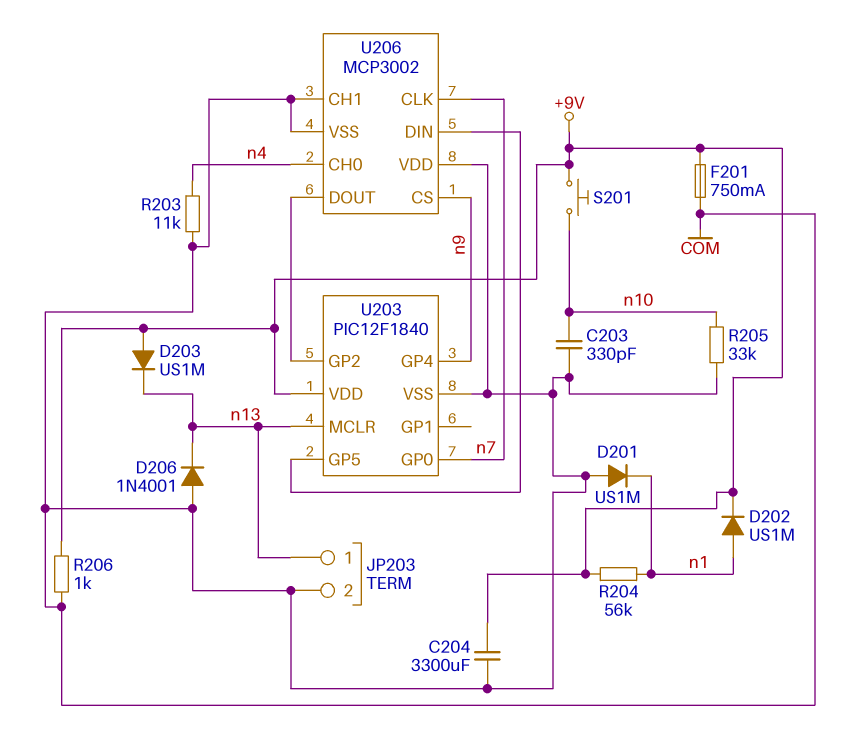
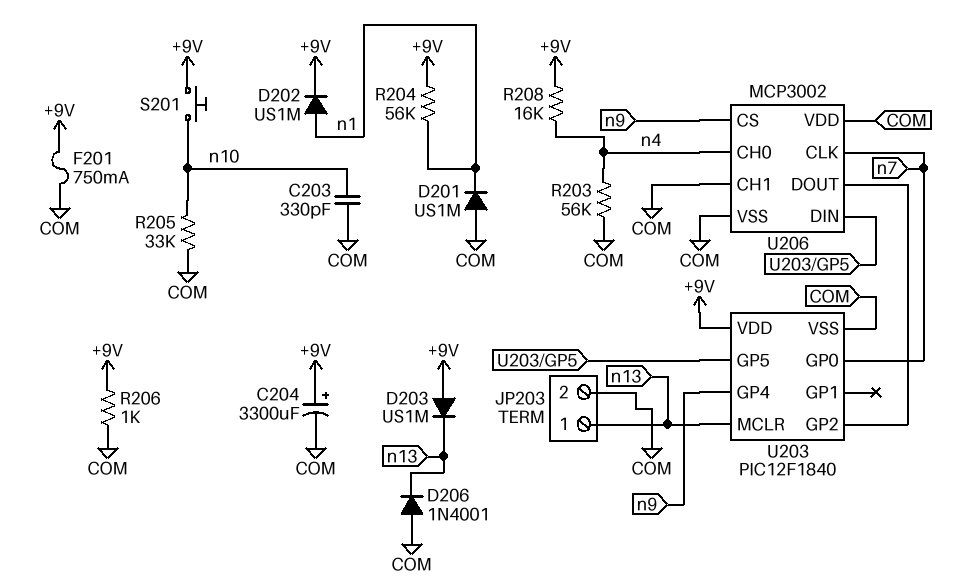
C204: 3300uF (+9V, COM) -> 3300uF (plus +9V, minus COM)
R203: 11k (COM, n4) -> 56k (COM, n4)
R208: none -> 16k (+9V, n4)

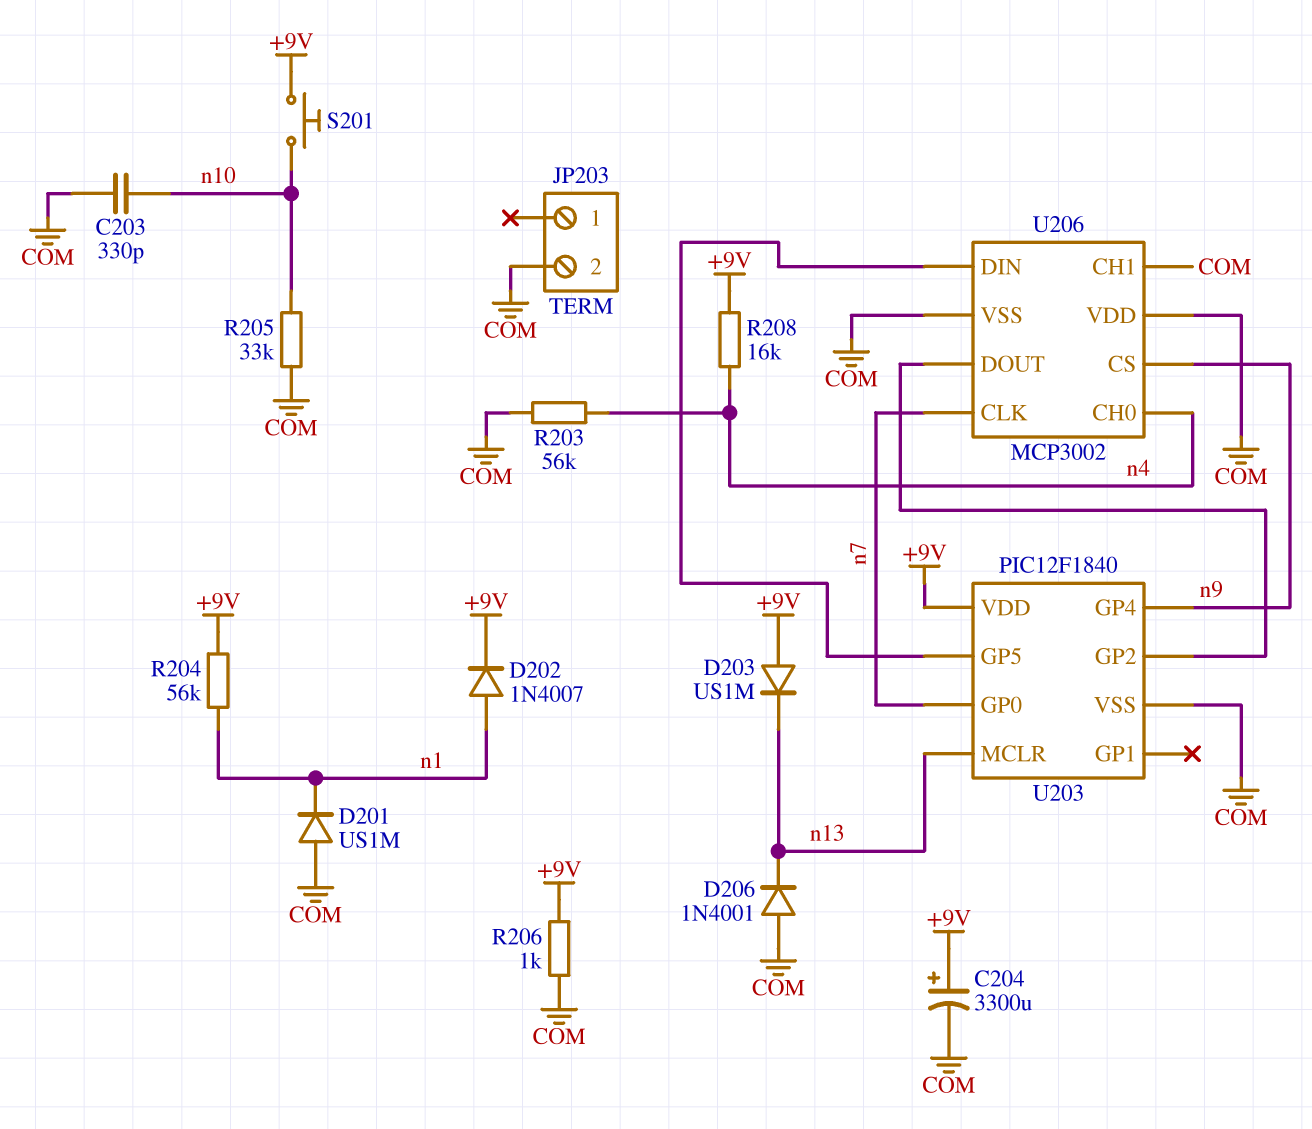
D202: diode US1M (A n1, K +9V) -> diode 1N4007 (A n1, K +9V)
F201: 750mA (+9V, COM) -> none
JP203 pin 1: n13 -> none

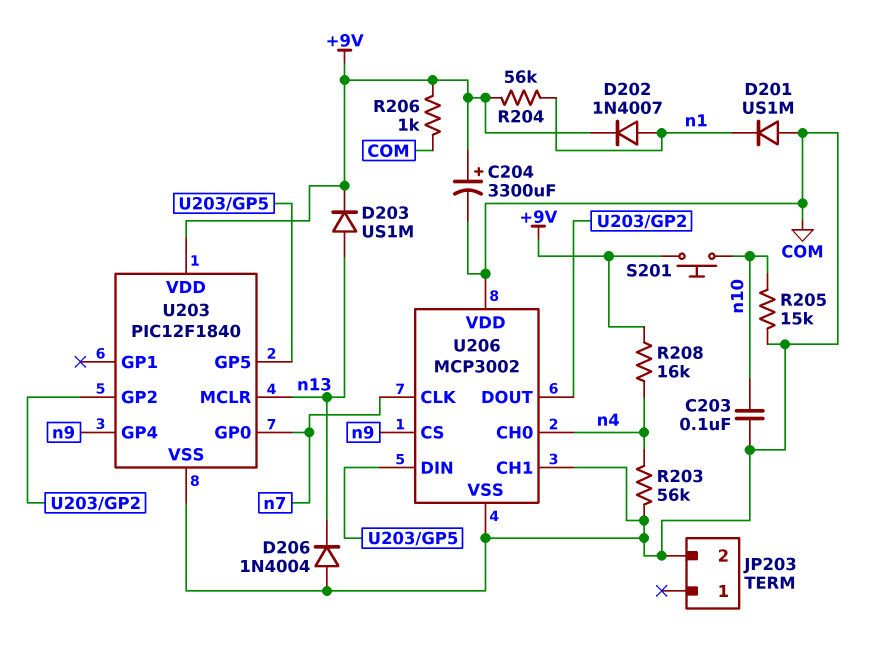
C203: 330pF (COM, n10) -> 100nF (COM, n10)
D203: diode US1M (A +9V, K n13) -> diode US1M (A n13, K +9V)
D206: diode 1N4001 (A COM, K n13) -> diode 1N4004 (A COM, K n13)
R205: 33k (COM, n10) -> 15k (COM, n10)

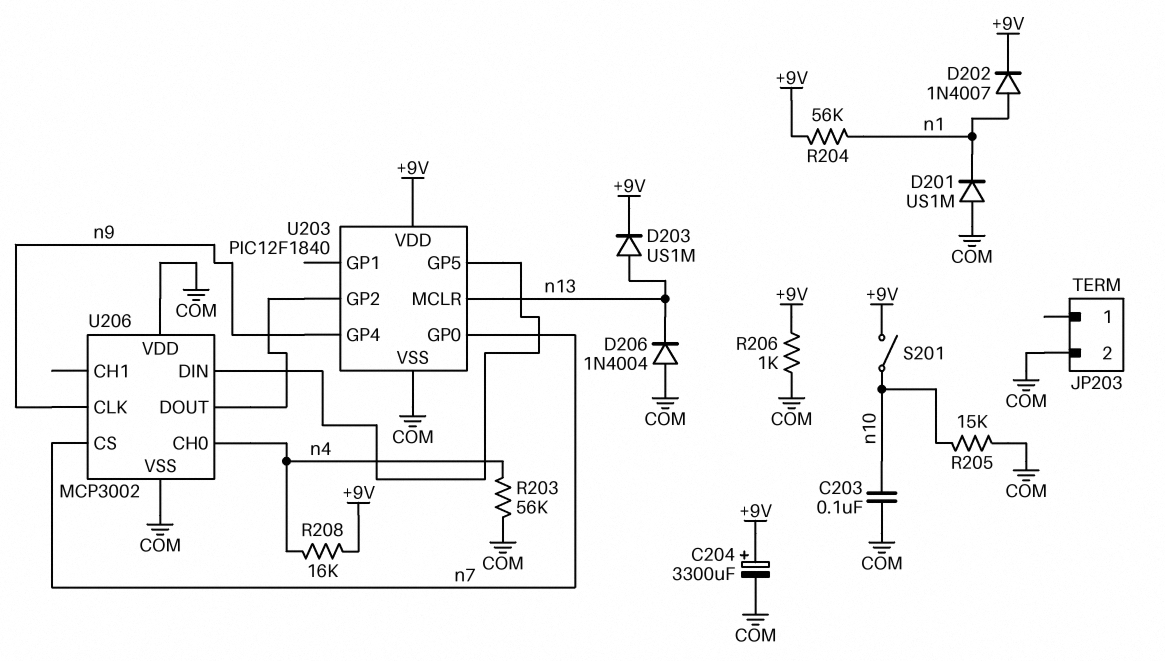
S201: button (+9V, n10) -> switch (+9V, n10)
U206 pin CH1: COM -> none
U206 pin CLK: n7 -> n9
U206 pin CS: n9 -> n7

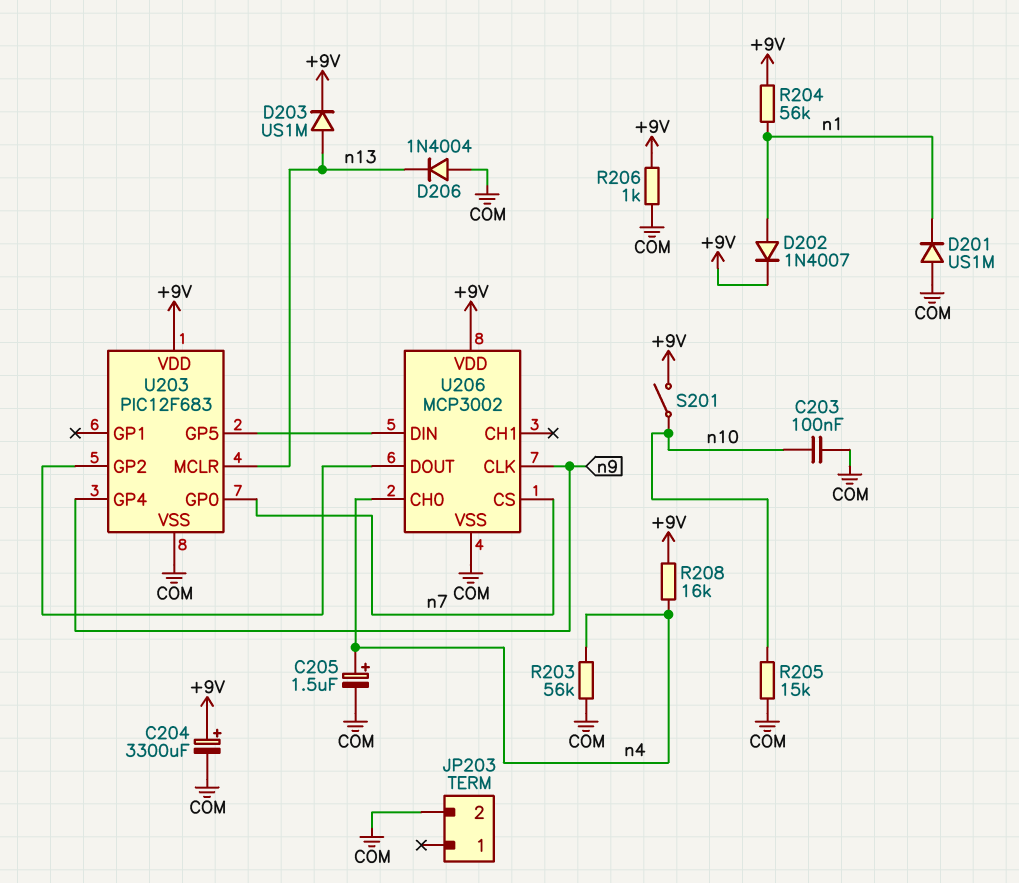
C205: none -> 1.5uF (plus n4, minus COM)
U203: PIC12F1840 -> PIC12F683
U206 pin VDD: COM -> +9V

